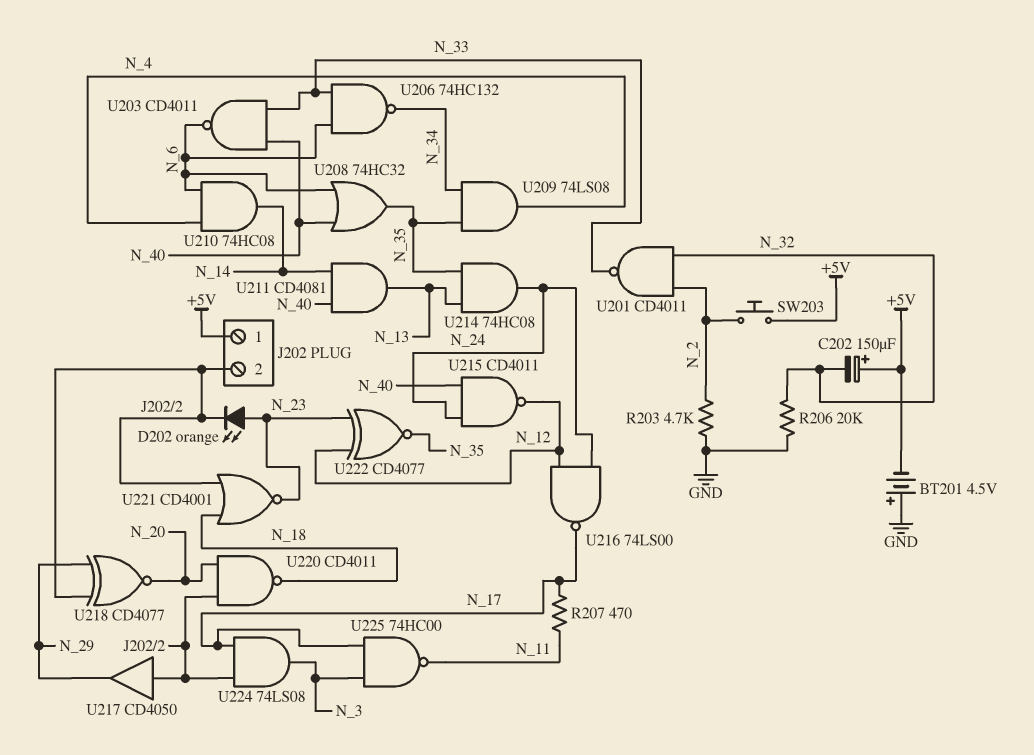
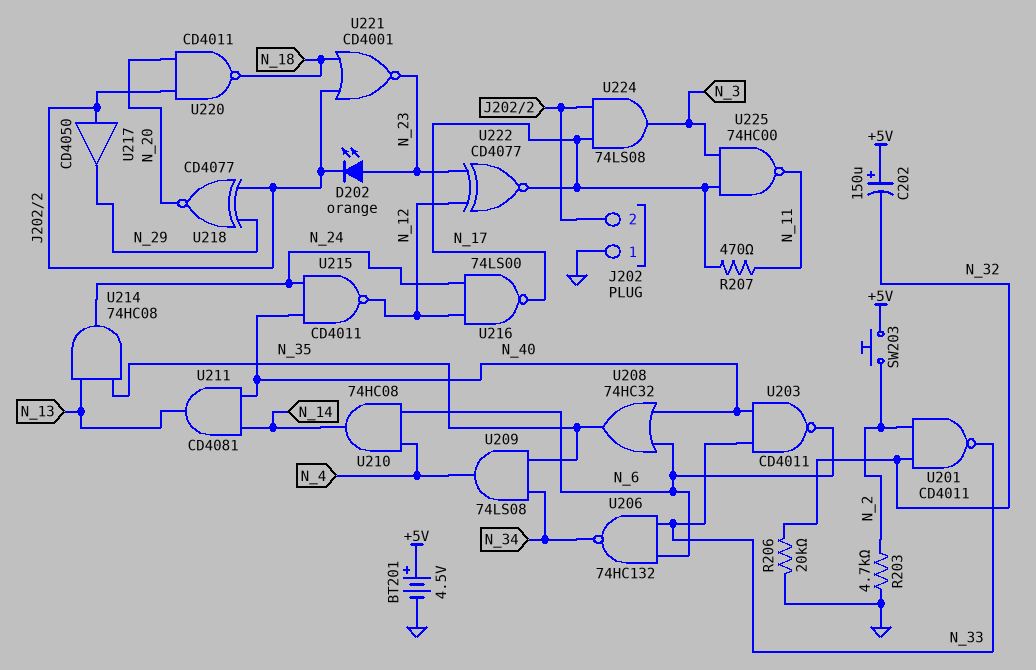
BT201: 4.5V (plus GND, minus +5V) -> 4.5V (plus +5V, minus GND)
J202 pin 1: +5V -> GND
U222: XNOR CD4077 (in N_12, in N_23, out N_35) -> XNOR CD4077 (in N_12, in N_23, out N_17)

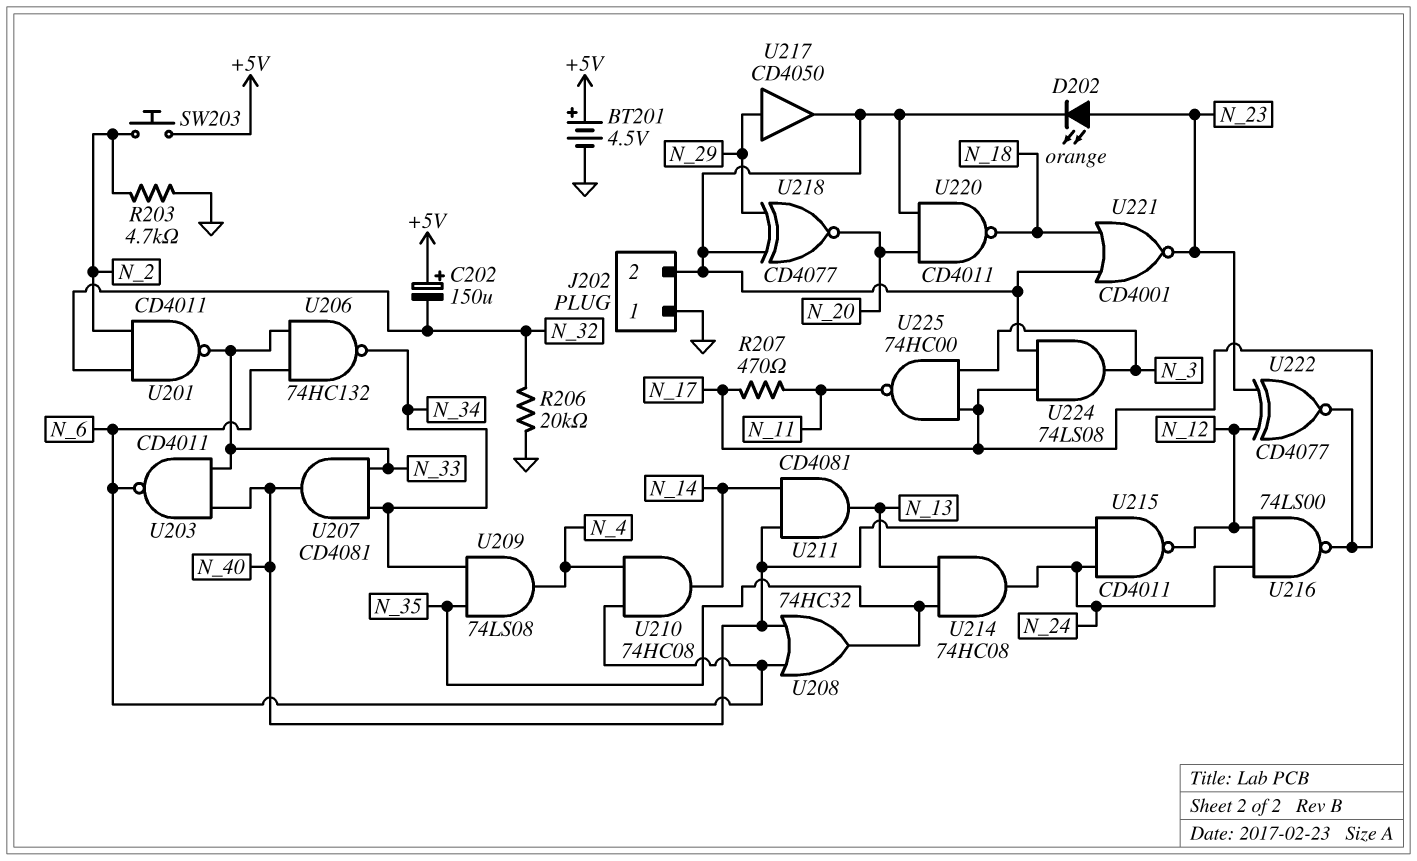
U207: none -> AND CD4081 (in N_33, in N_34, out N_40)
U217: buffer CD4050 (in J202/2, out N_29) -> buffer CD4050 (in N_29, out J202/2)

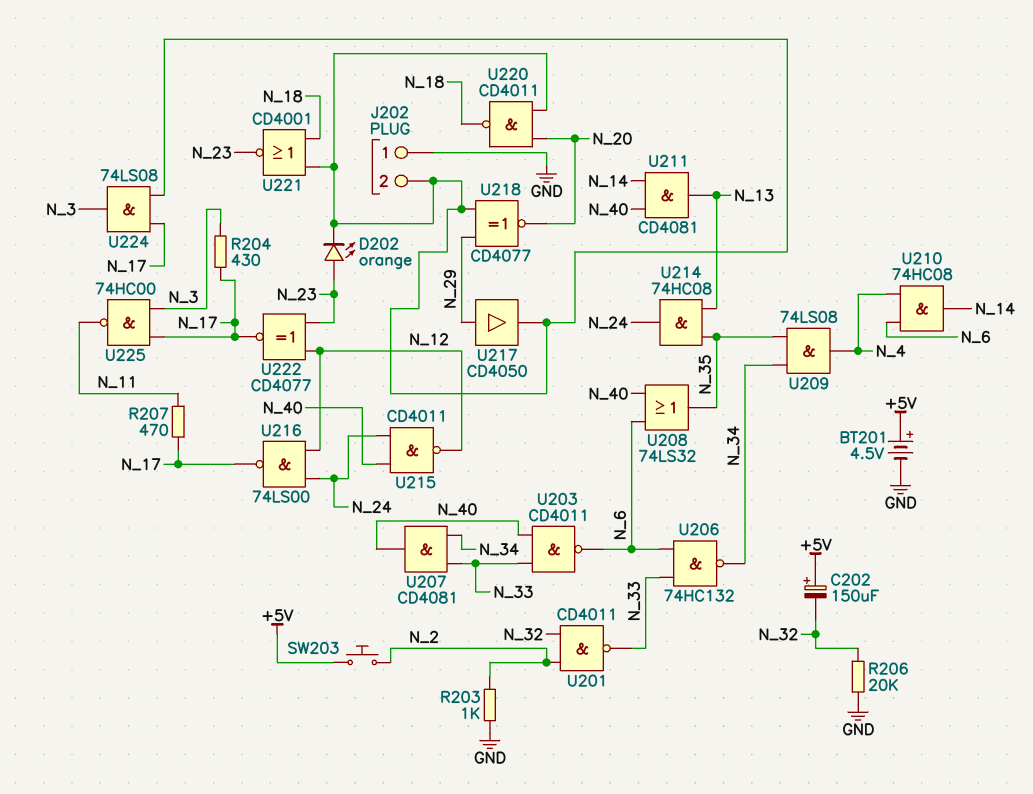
R203: 4.7k (GND, N_2) -> 1k (GND, N_2)
R204: none -> 430 (N_3, N_17)
U208: OR 74HC32 (in N_6, in N_40, out N_35) -> OR 74LS32 (in N_6, in N_40, out N_35)

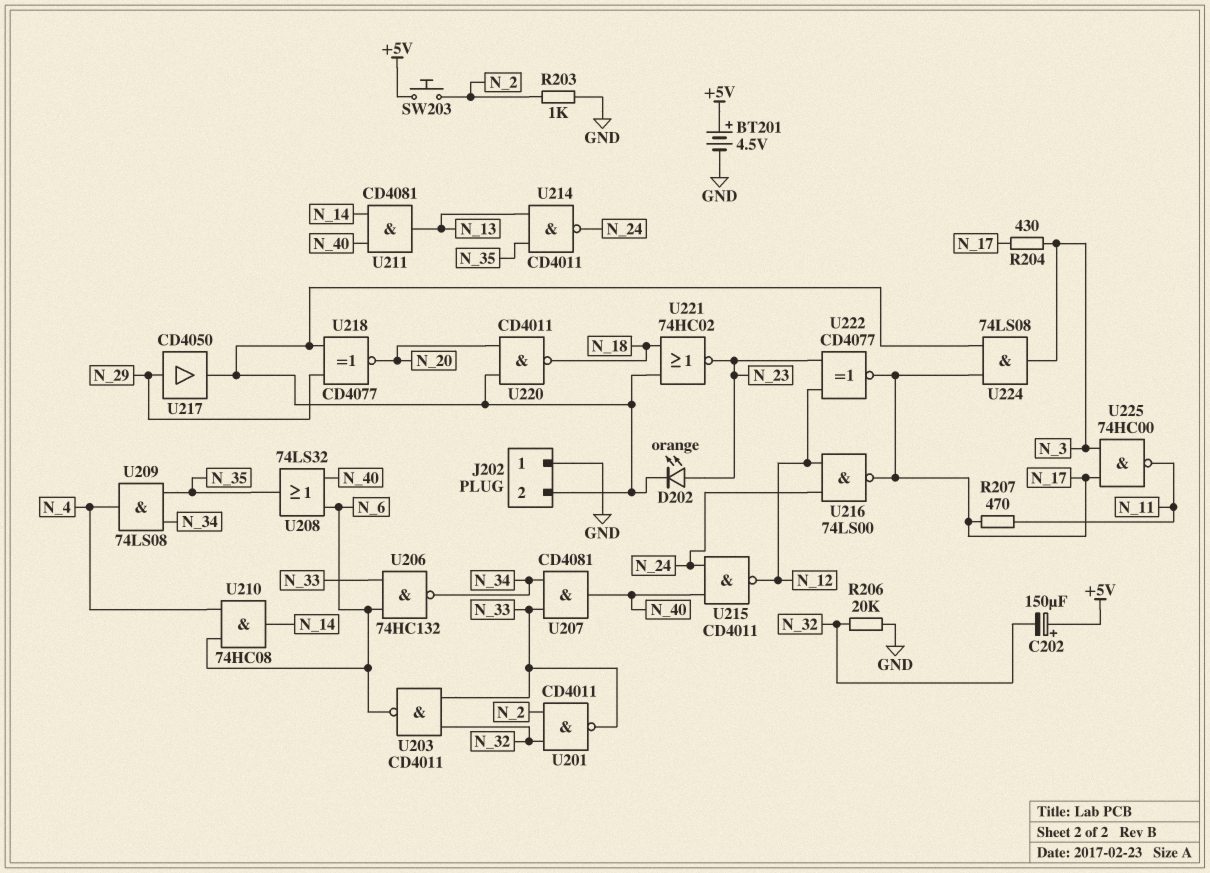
U203: NAND CD4011 (in N_33, in N_40, out N_6) -> NAND CD4011 (in N_32, in N_33, out N_6)
U214: AND 74HC08 (in N_13, in N_35, out N_24) -> NAND CD4011 (in N_13, in N_35, out N_24)
U221: NOR CD4001 (in J202/2, in N_18, out N_23) -> NOR 74HC02 (in J202/2, in N_18, out N_23)

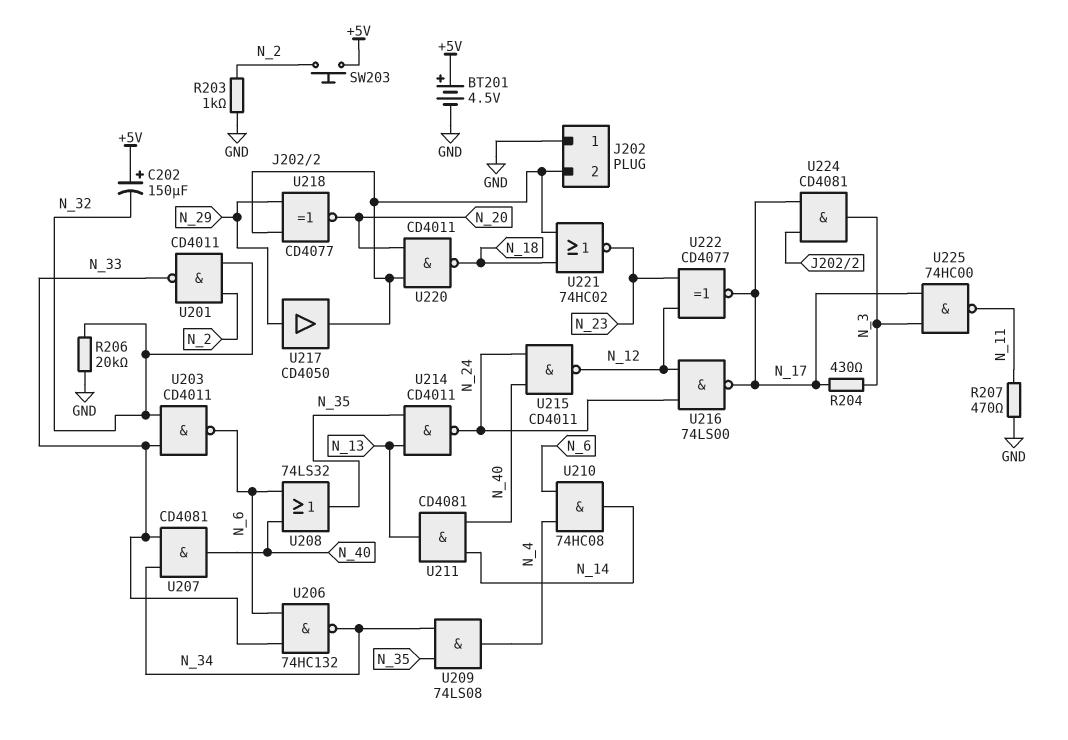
D202: LED orange (A N_23, K J202/2) -> none
R207: 470 (N_11, N_17) -> 470 (GND, N_11)
U224: AND 74LS08 (in J202/2, in N_17, out N_3) -> AND CD4081 (in J202/2, in N_17, out N_3)

